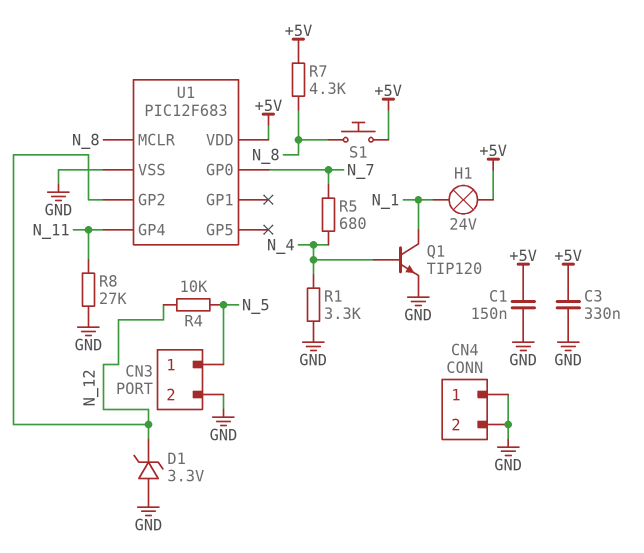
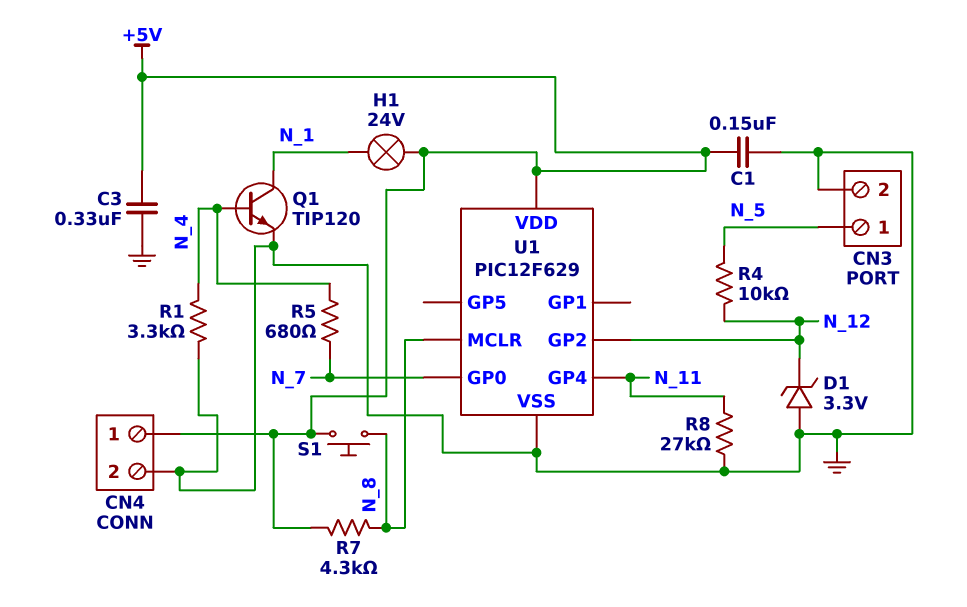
CN4 pin 1: GND -> +5V
U1: PIC12F683 -> PIC12F629

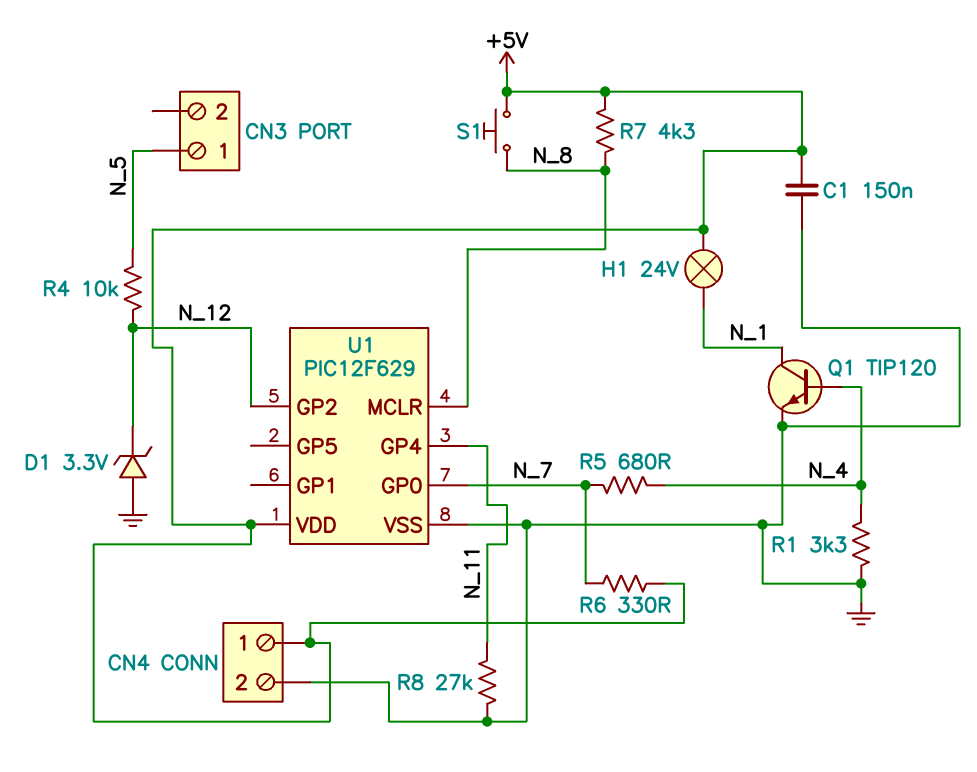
C3: 330nF (+5V, GND) -> none
CN3 pin 2: GND -> none
R6: none -> 330 (+5V, N_7)

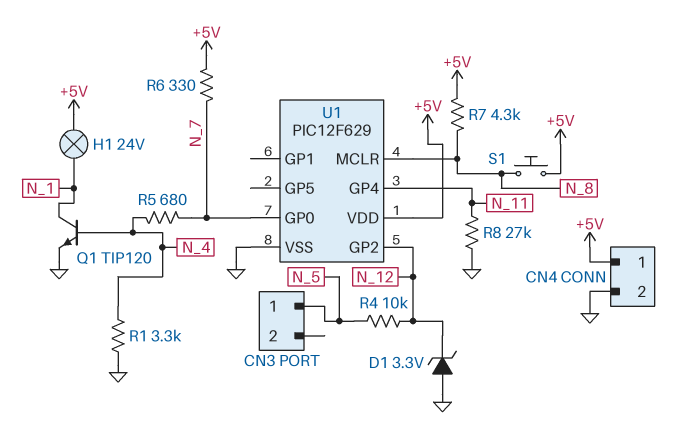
C1: 150nF (+5V, GND) -> none

